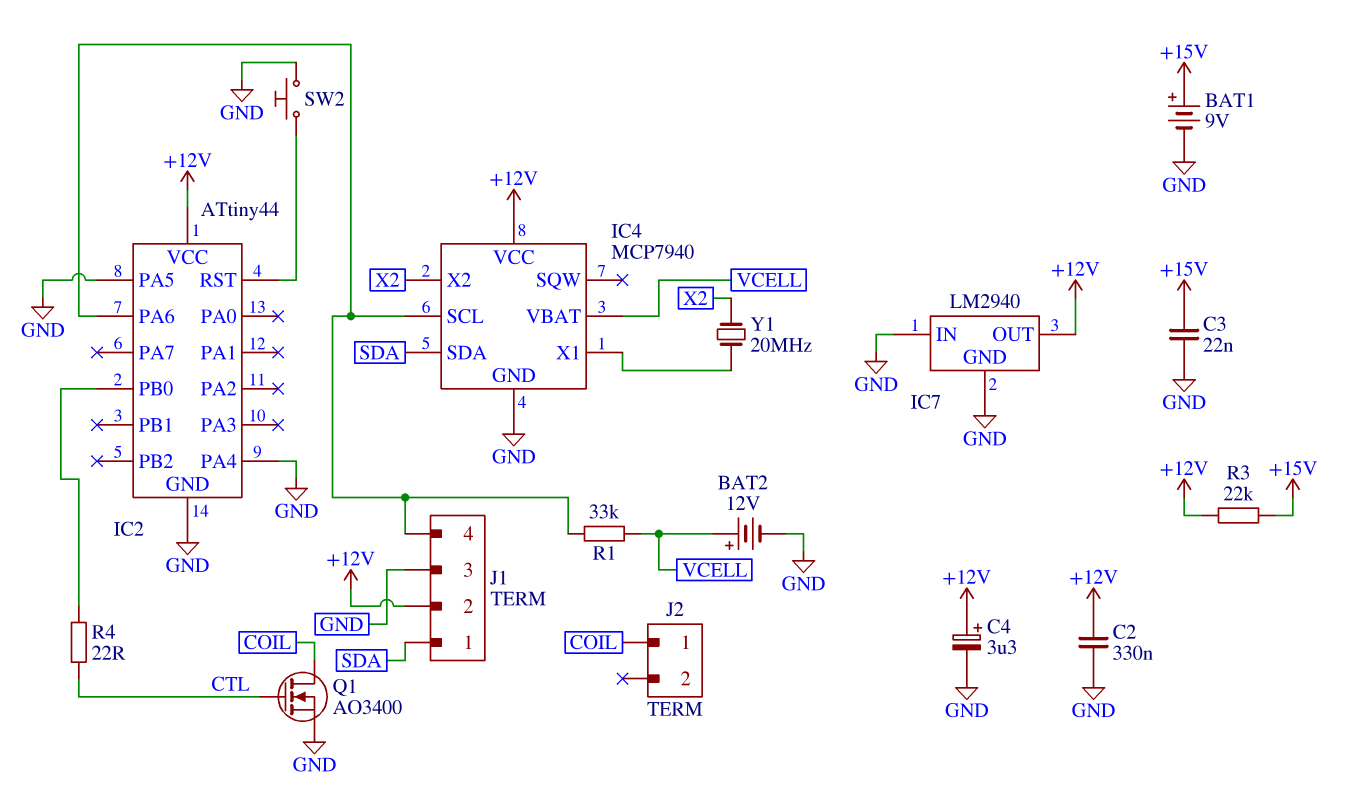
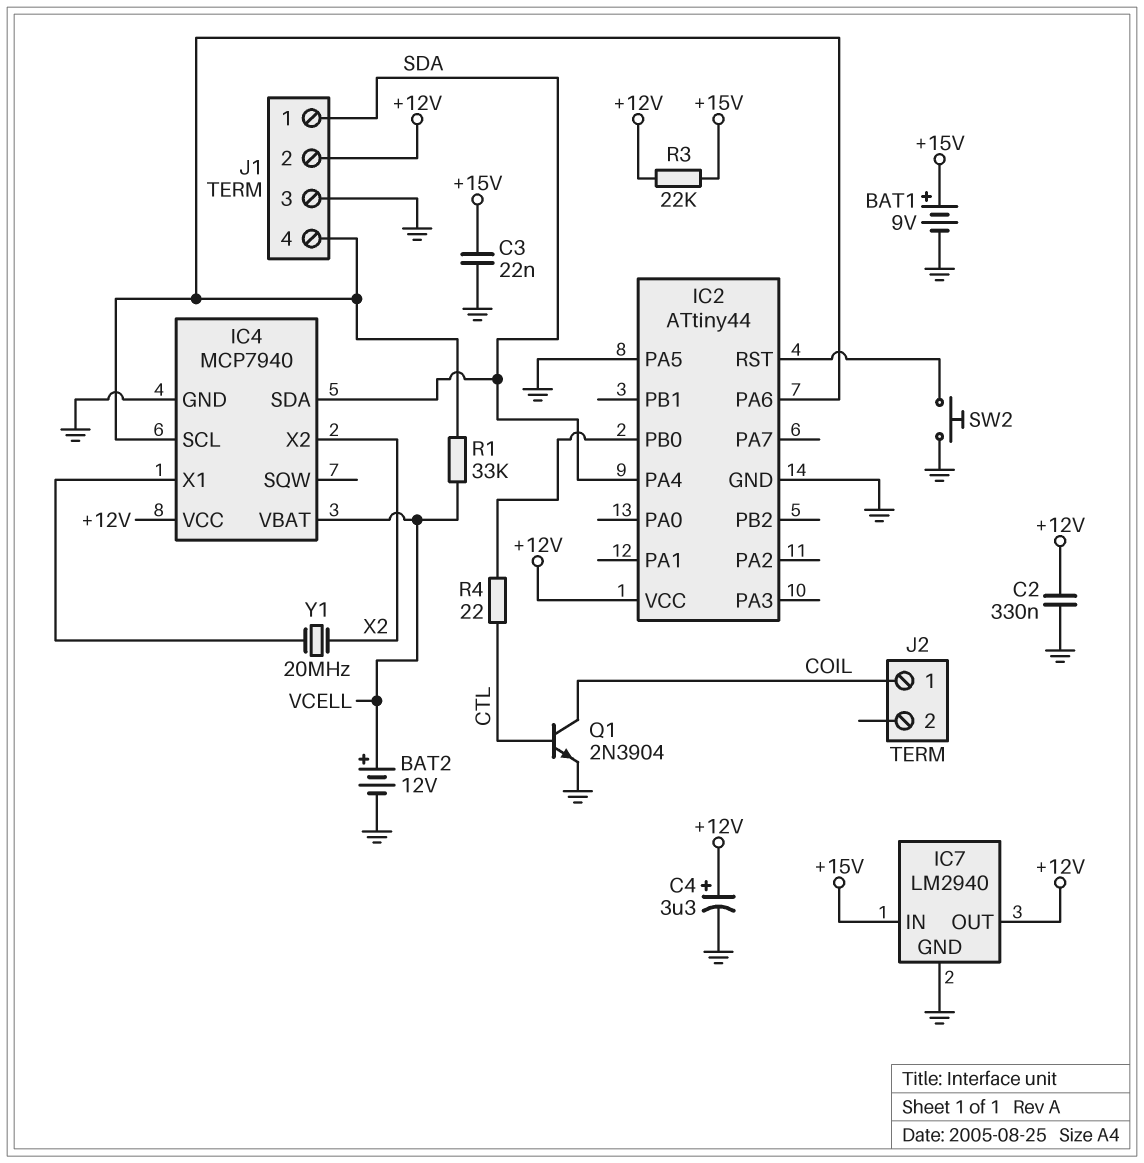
IC2 pin PA4: GND -> SDA
IC7 pin IN: GND -> +15V
Q1: NMOS AO3400 (G CTL, D COIL, S GND) -> NPN 2N3904 (B CTL, C COIL, E GND)

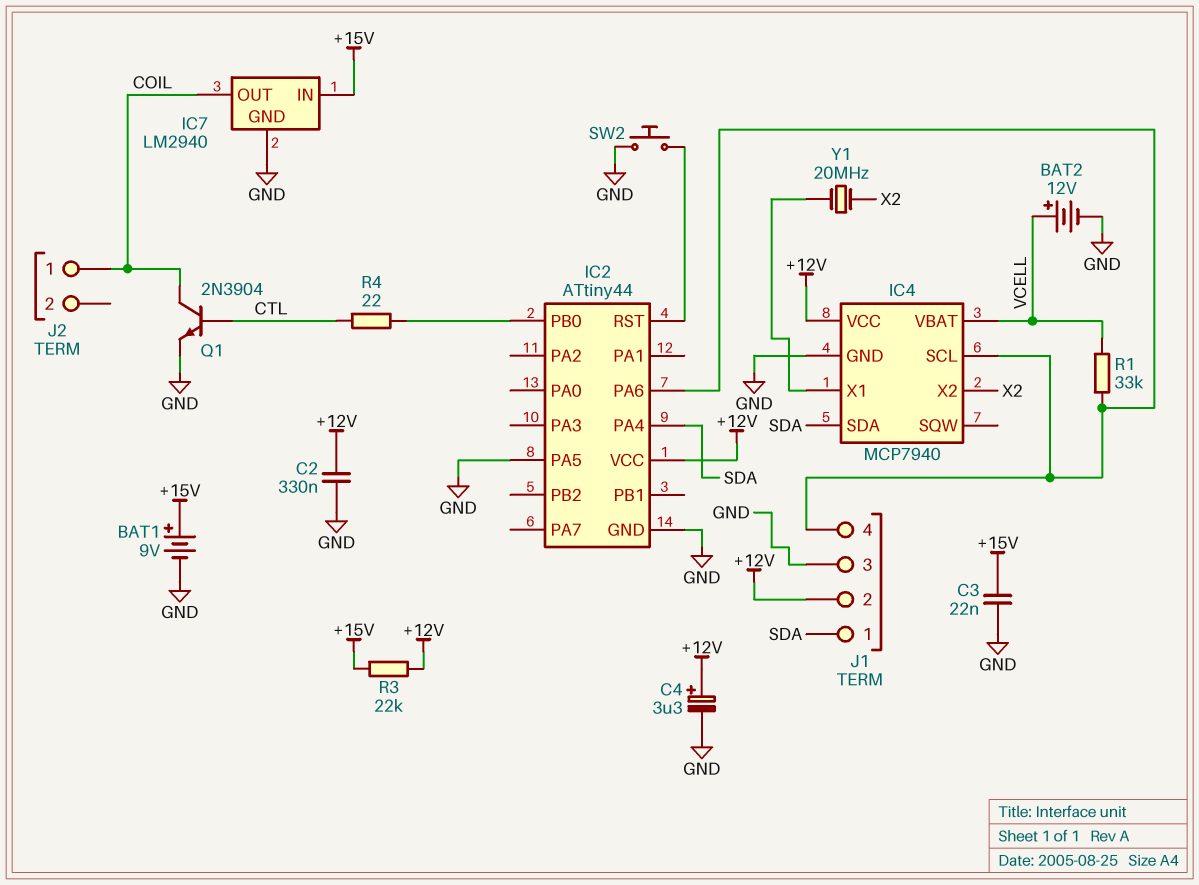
IC7 pin OUT: +12V -> COIL

